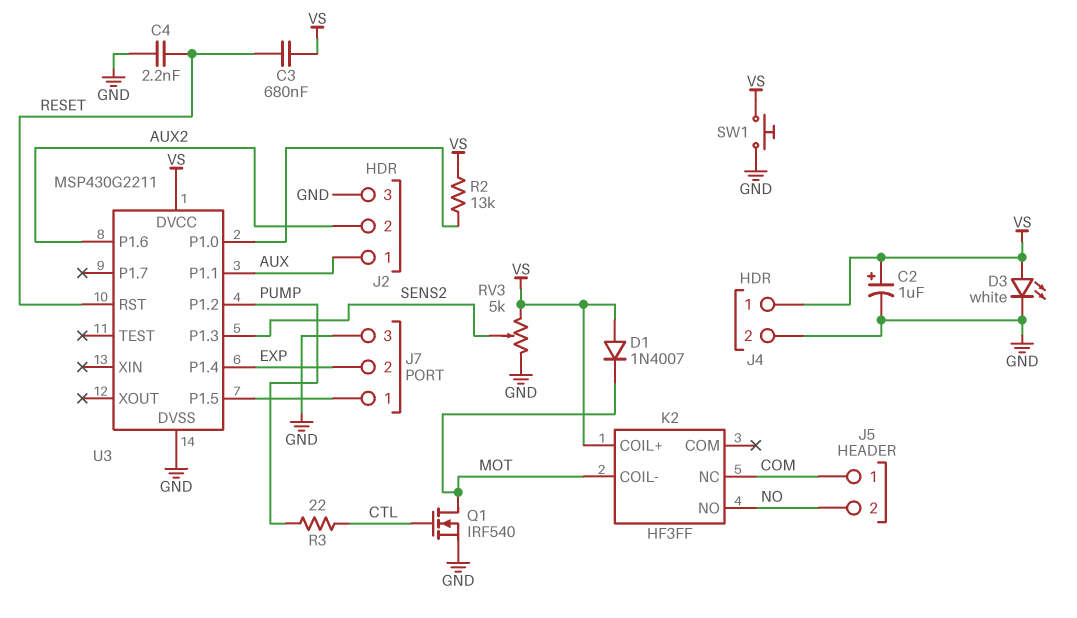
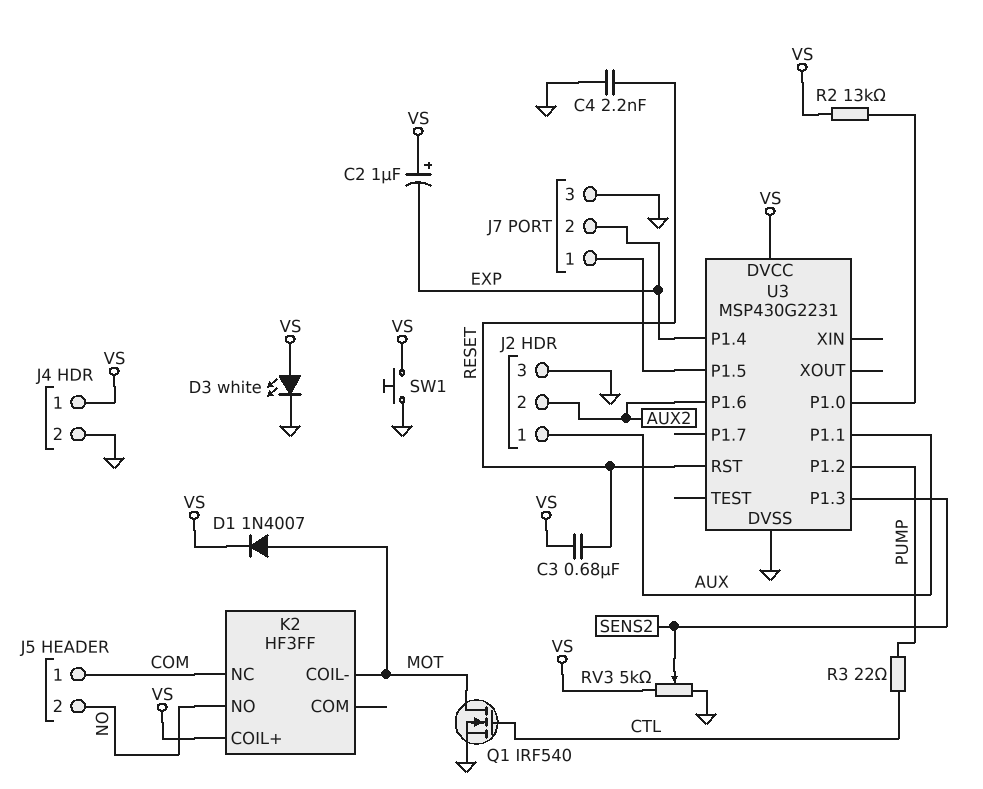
C2: 1uF (plus VS, minus GND) -> 1uF (plus VS, minus EXP)
D1: diode 1N4007 (A VS, K MOT) -> diode 1N4007 (A MOT, K VS)
U3: MSP430G2211 -> MSP430G2231

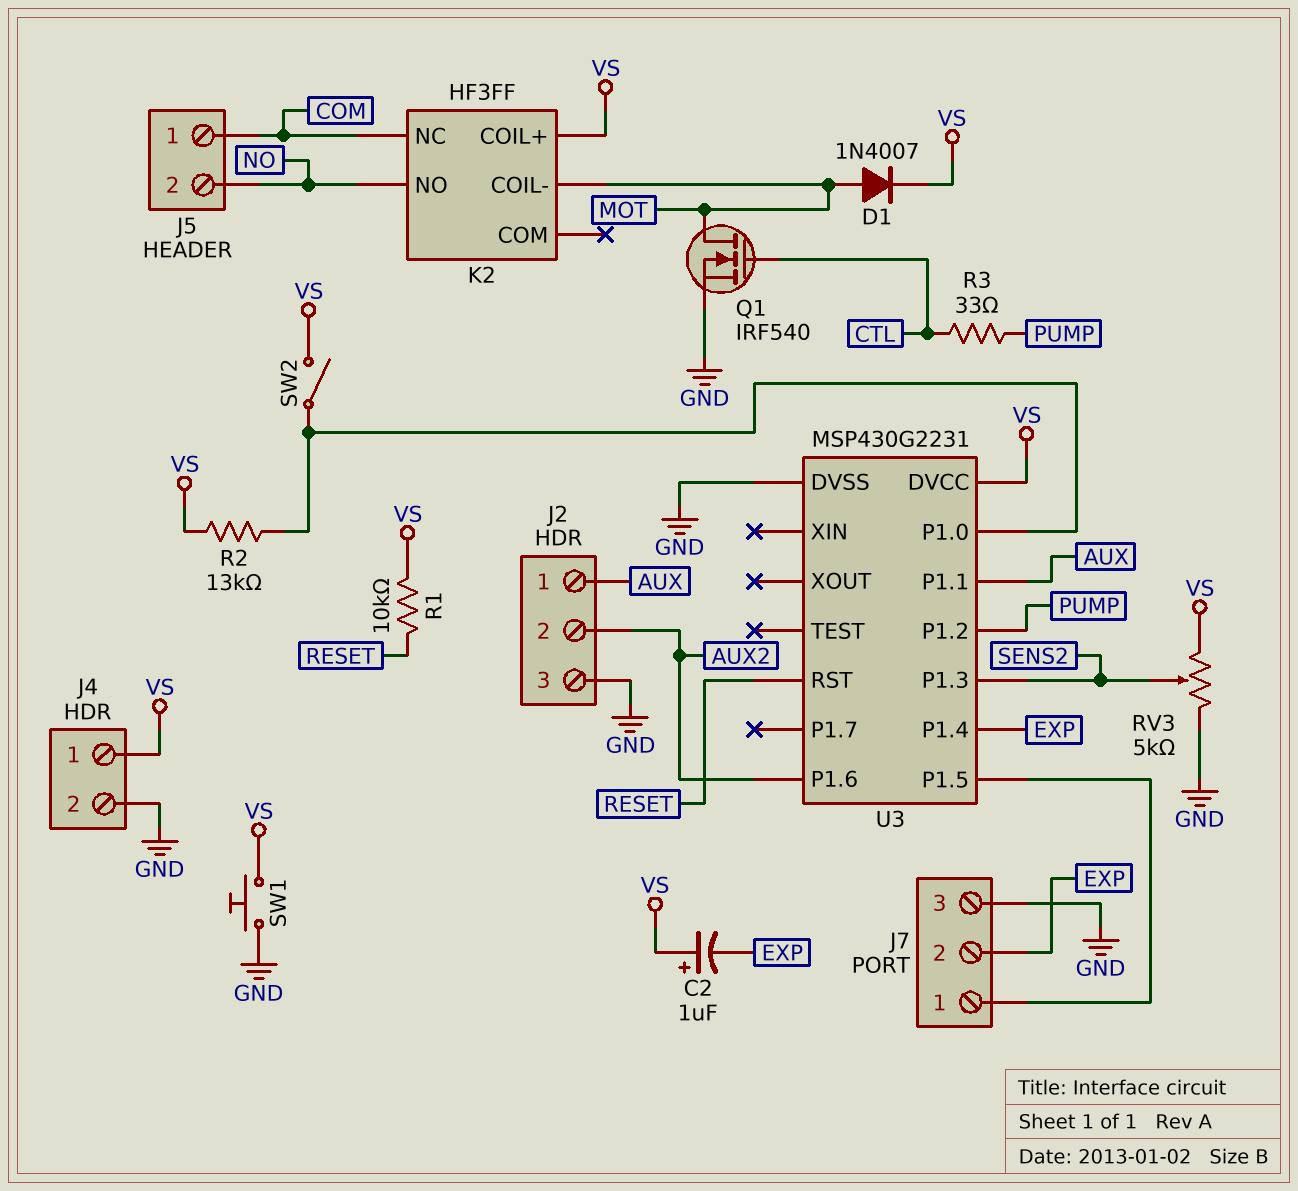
C3: 680nF (RESET, VS) -> none
C4: 2.2nF (GND, RESET) -> none
D3: LED white (A VS, K GND) -> none
R1: none -> 10k (RESET, VS)
R3: 22 (CTL, PUMP) -> 33 (CTL, PUMP)
SW2: none -> switch (U3/P1.0, VS)

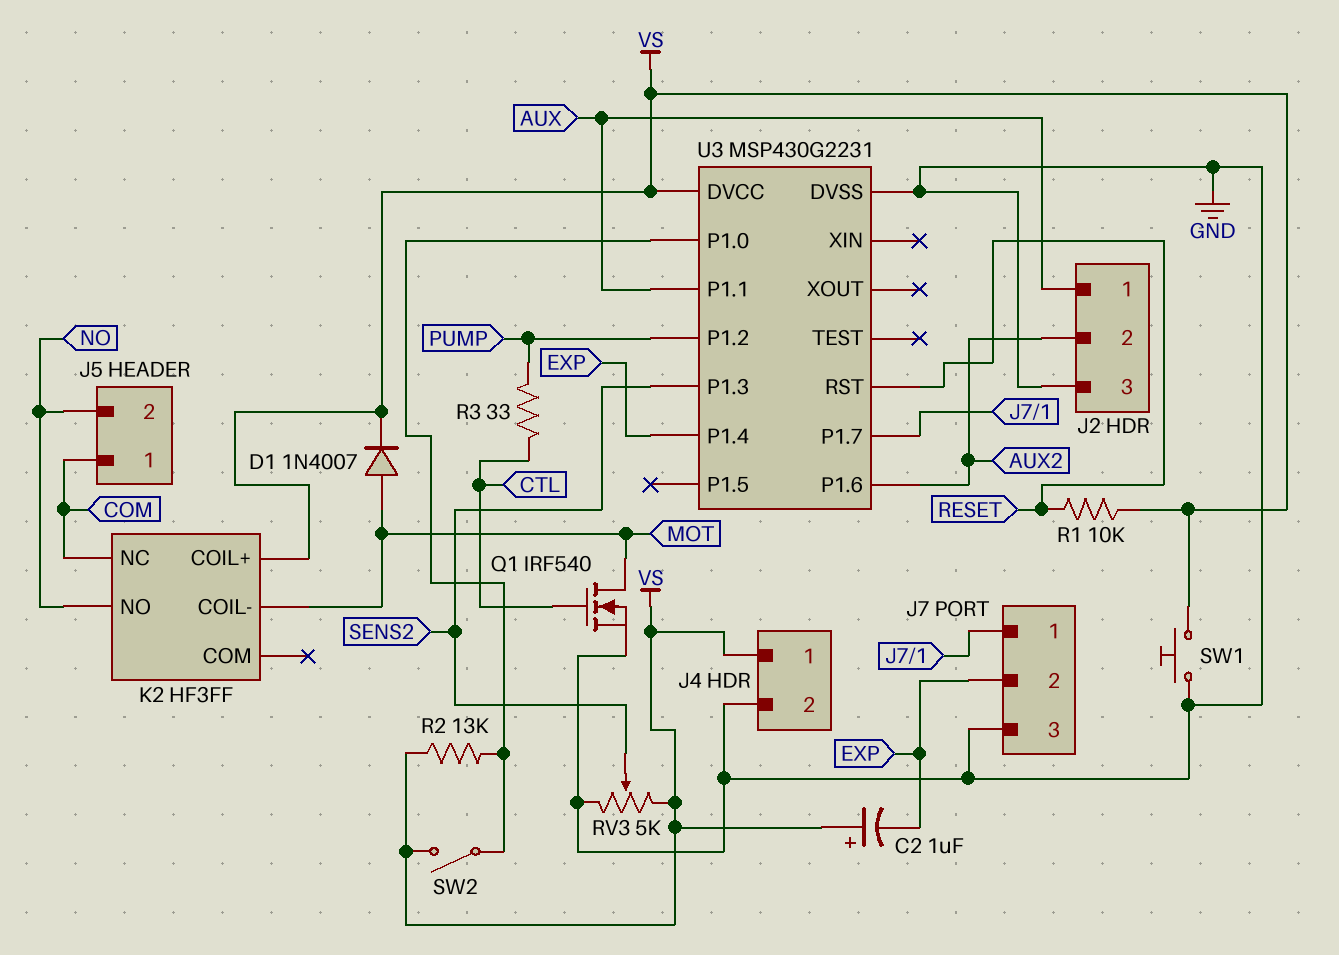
U3 pin P1.5: J7/1 -> none
U3 pin P1.7: none -> J7/1

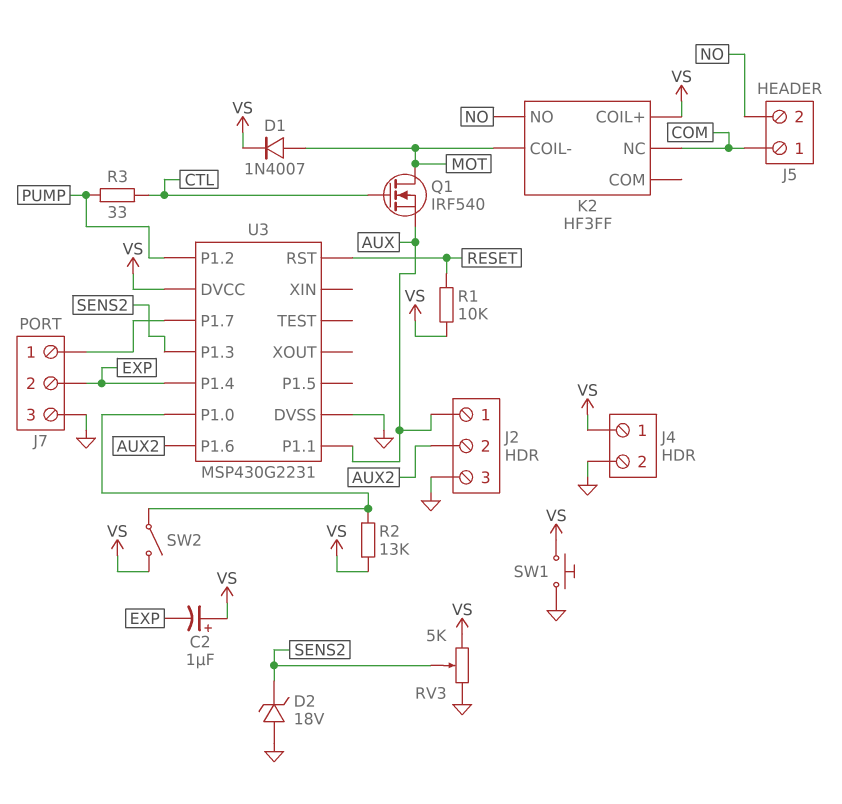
D2: none -> zener 18V (A GND, K SENS2)
Q1: NMOS IRF540 (G CTL, D MOT, S GND) -> NMOS IRF540 (G CTL, D MOT, S AUX)

